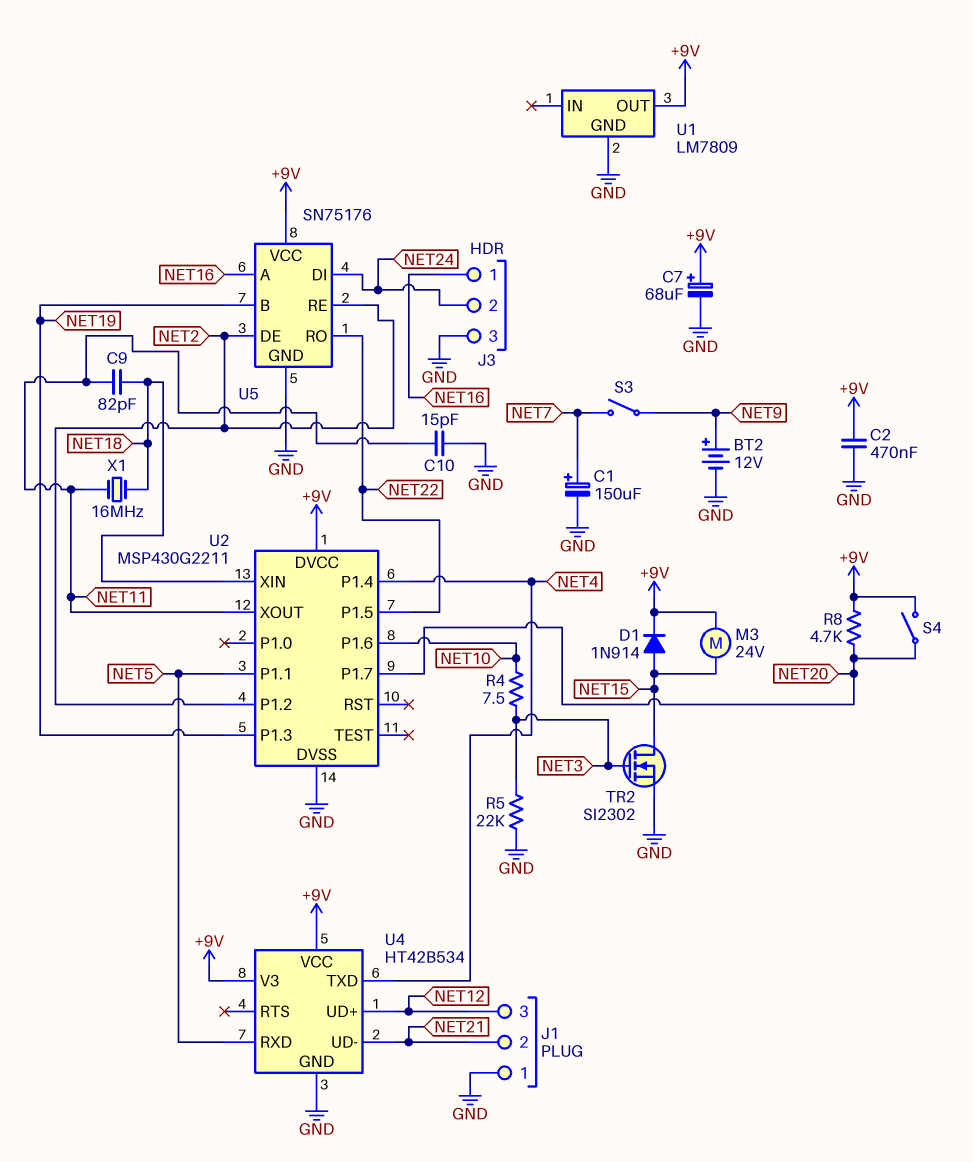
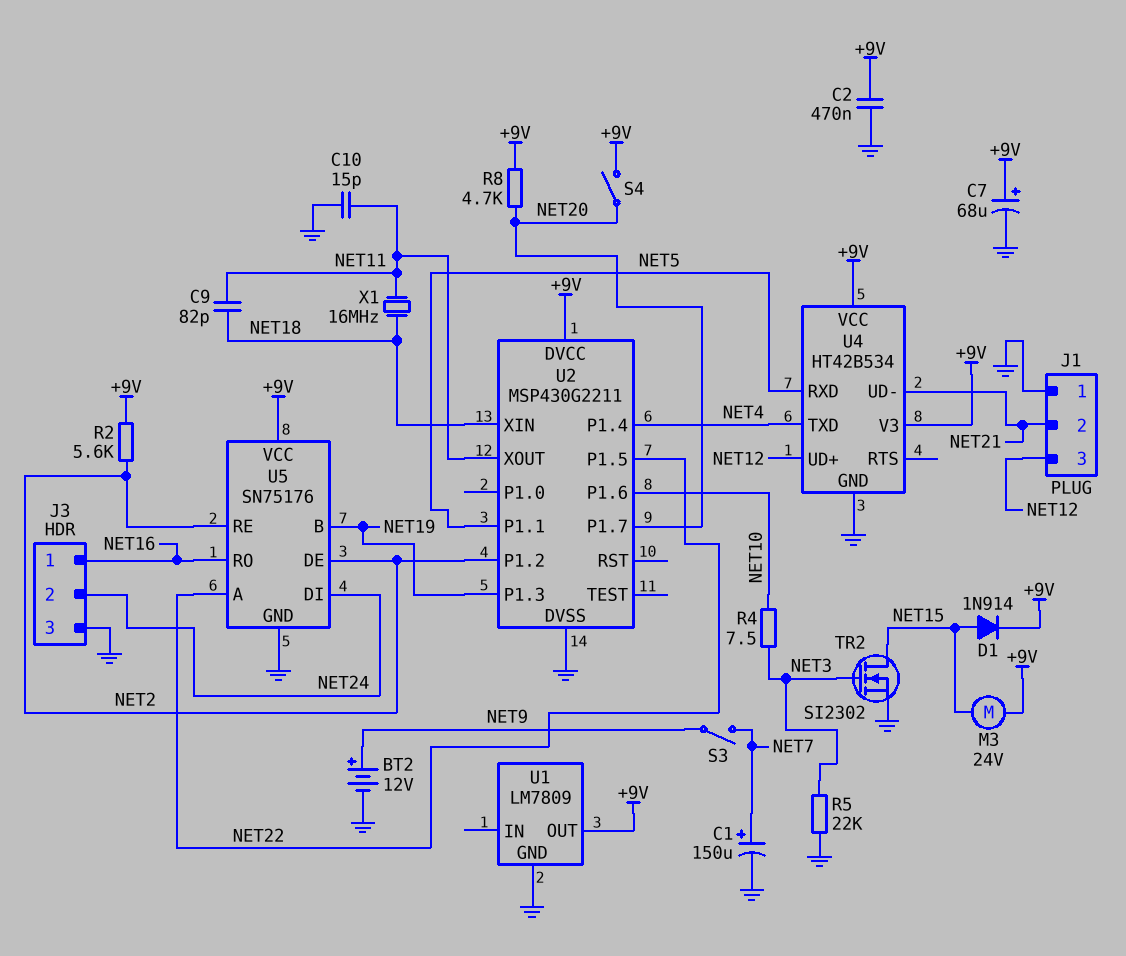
R2: none -> 5.6k (+9V, NET2)
U5 pin A: NET16 -> NET22
U5 pin RO: NET22 -> NET16

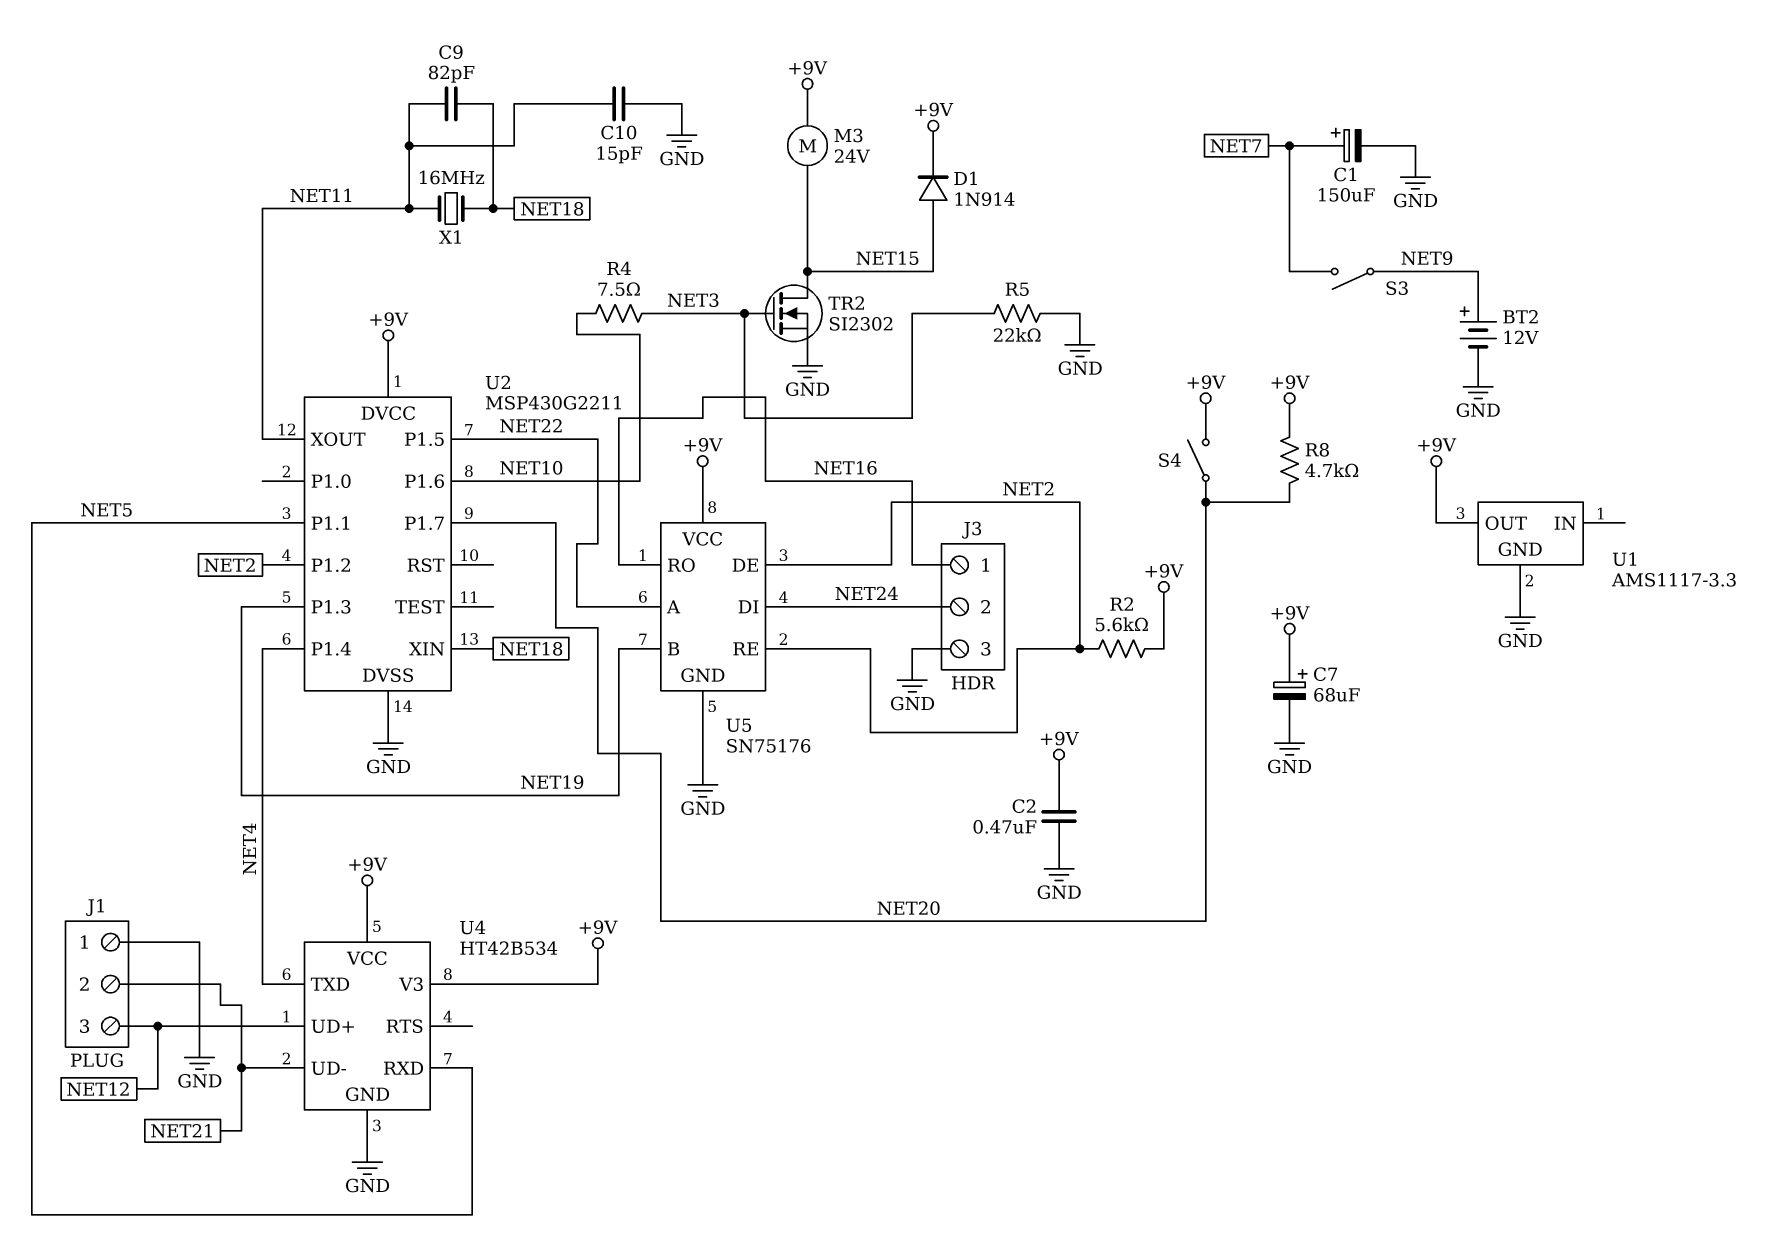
U1: LM7809 -> AMS1117-3.3

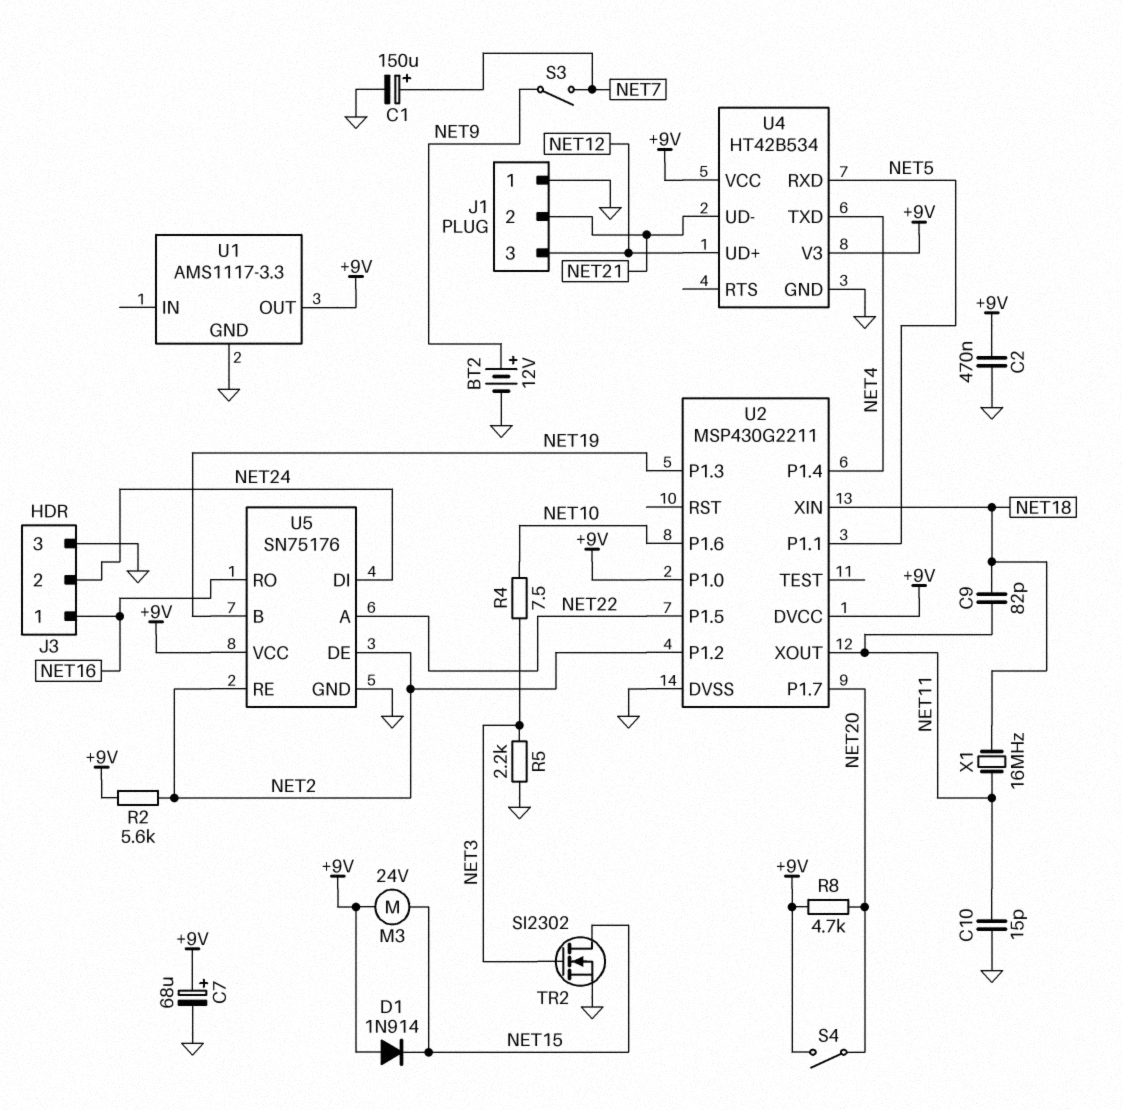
D1: diode 1N914 (A NET15, K +9V) -> diode 1N914 (A +9V, K NET15)
R5: 22k (GND, NET3) -> 2.2k (GND, NET3)
U2 pin P1.0: none -> +9V

